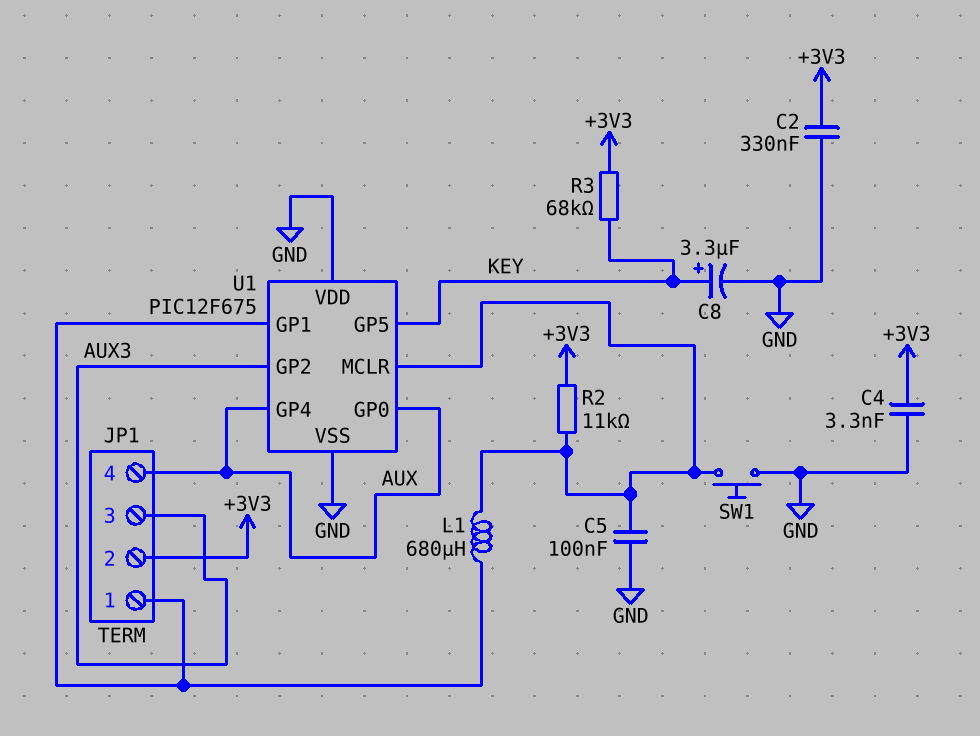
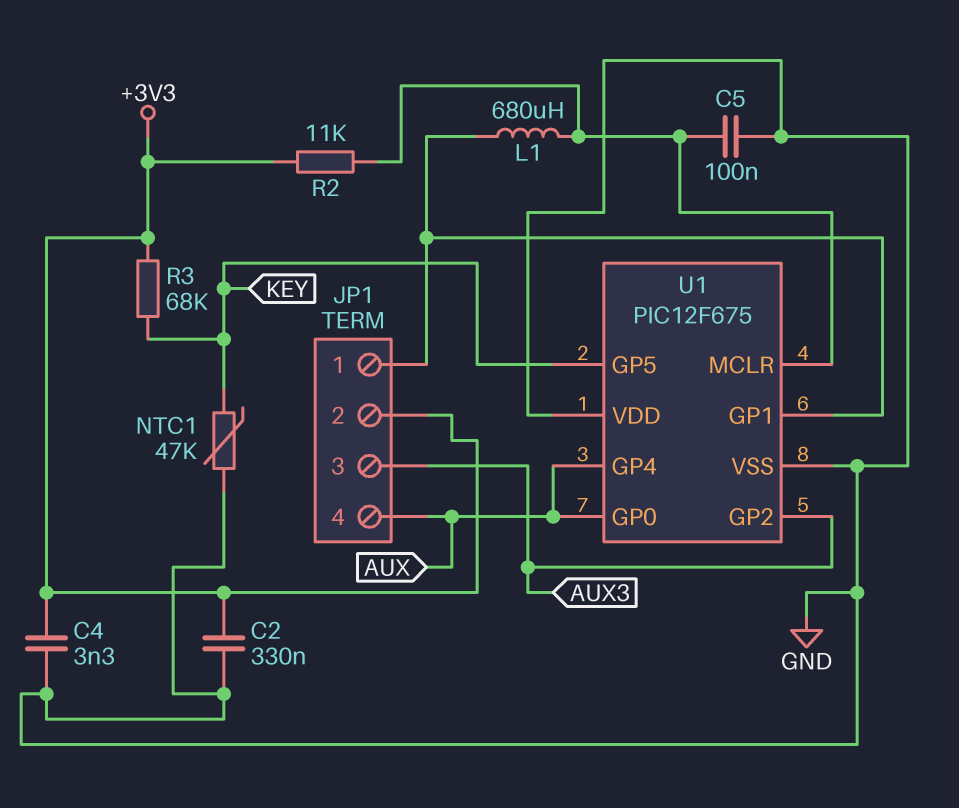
C8: 3.3uF (plus KEY, minus GND) -> none
NTC1: none -> 47k (GND, KEY)
SW1: button (GND, U1/MCLR) -> none

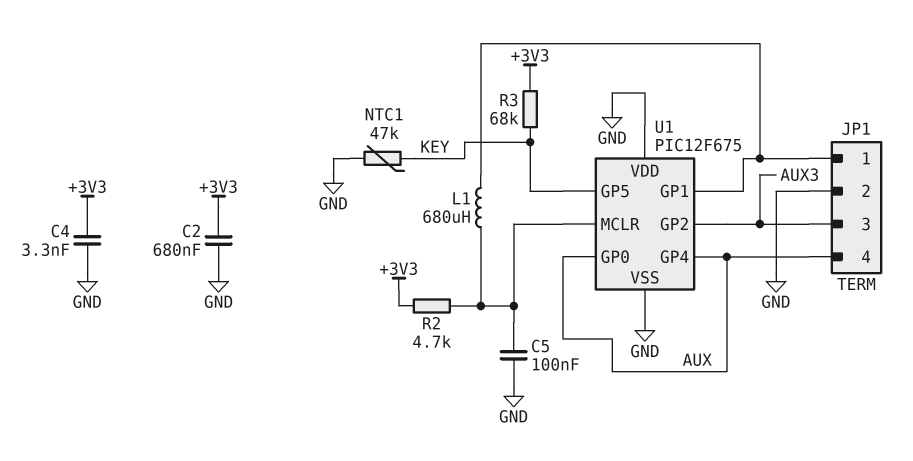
C2: 330nF (+3V3, GND) -> 680nF (+3V3, GND)
JP1 pin 2: +3V3 -> GND
R2: 11k (+3V3, U1/MCLR) -> 4.7k (+3V3, U1/MCLR)

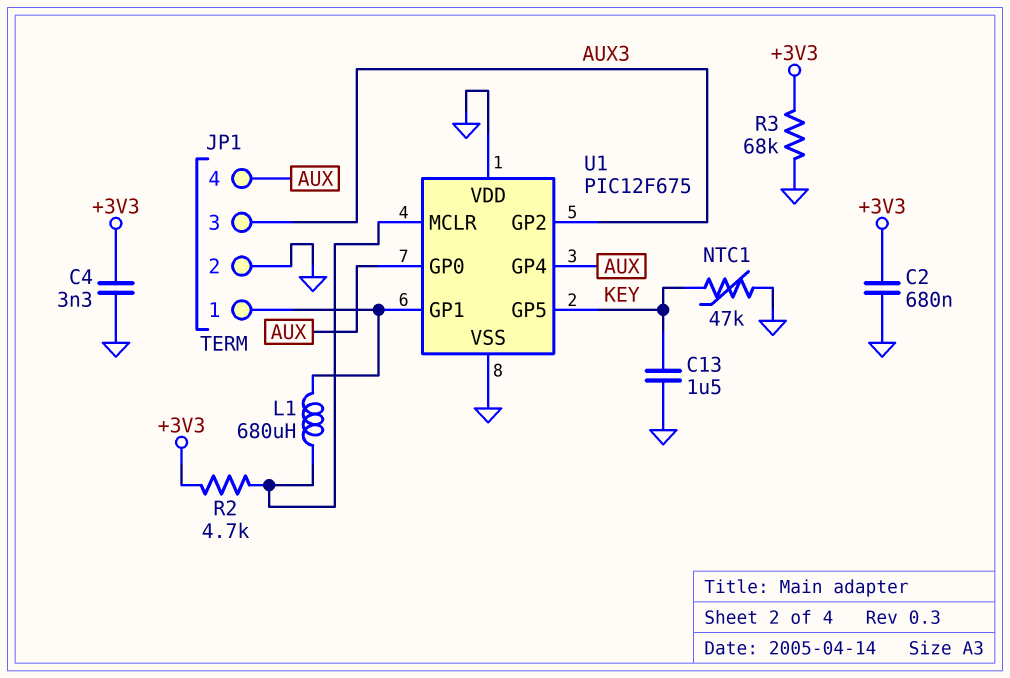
C5: 100nF (GND, U1/MCLR) -> none
C13: none -> 1.5uF (GND, KEY)
R3: 68k (+3V3, KEY) -> 68k (+3V3, GND)

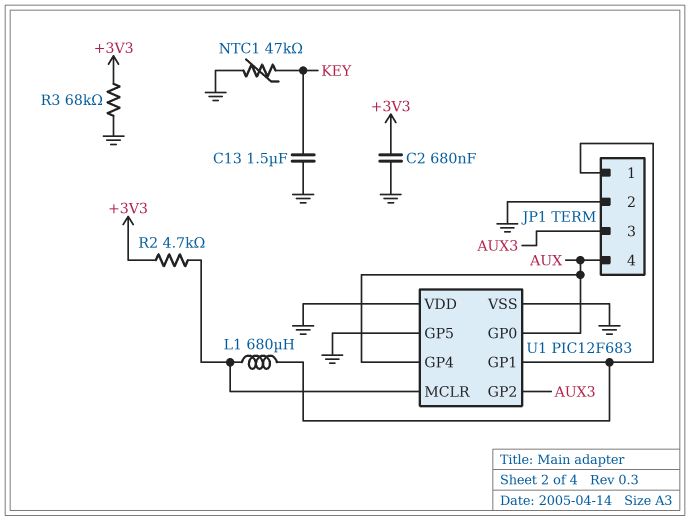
C4: 3.3nF (+3V3, GND) -> none
U1: PIC12F675 -> PIC12F683
U1 pin GP5: KEY -> GND

